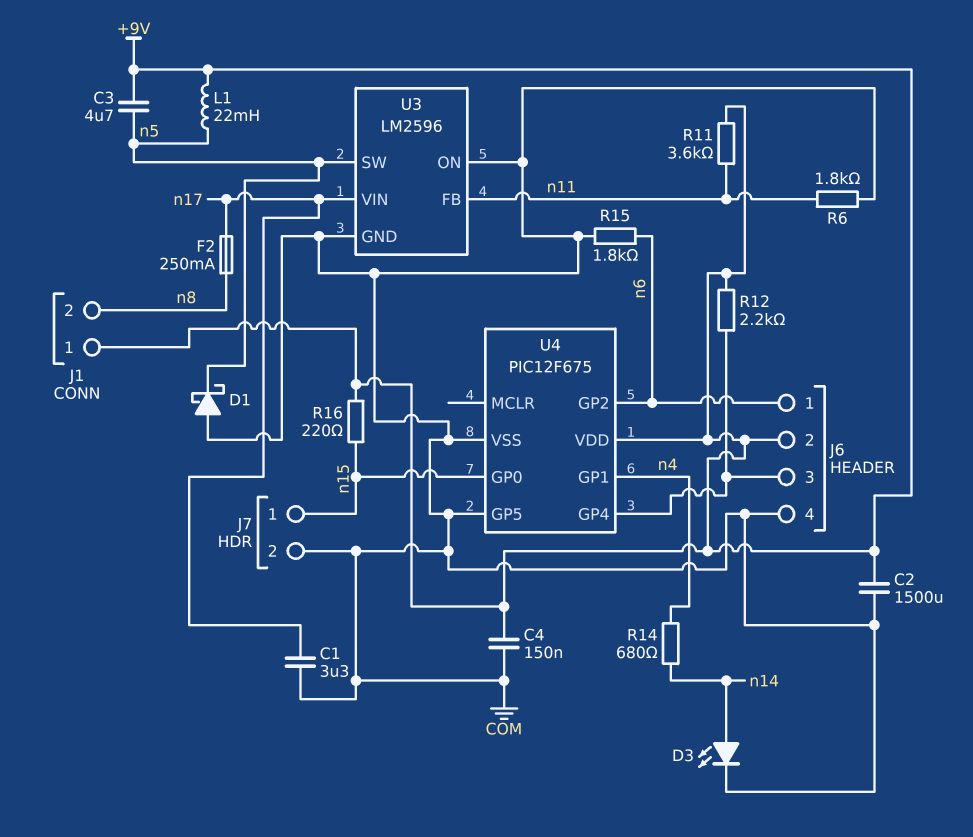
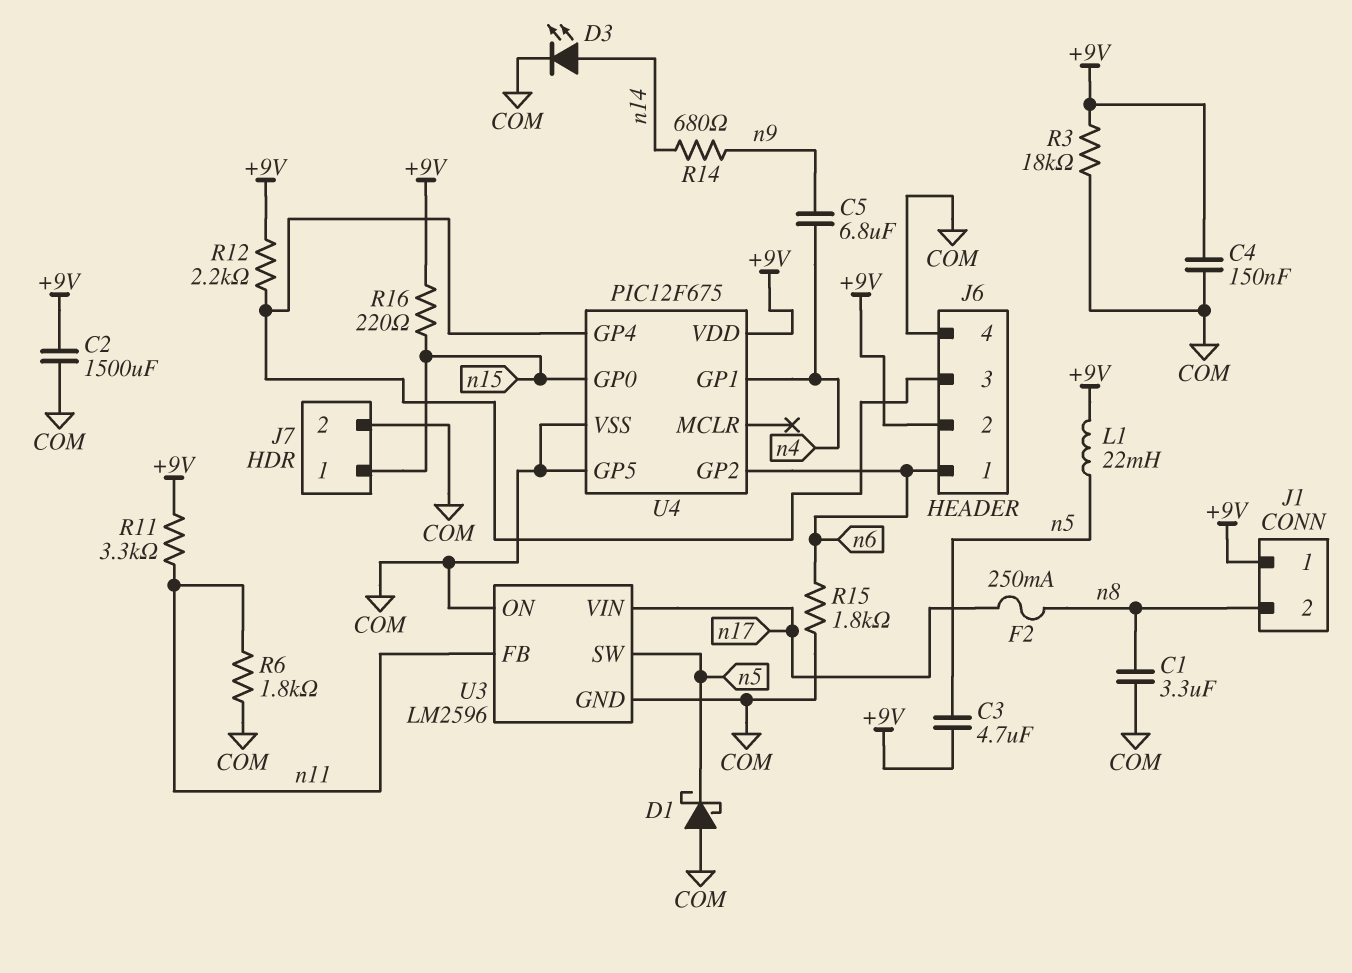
C1: 3.3uF (COM, n17) -> 3.3uF (COM, n8)
C5: none -> 6.8uF (n4, n9)
R3: none -> 18k (+9V, COM)
R11: 3.6k (+9V, n11) -> 3.3k (+9V, n11)
R14: 680 (n4, n14) -> 680 (n9, n14)

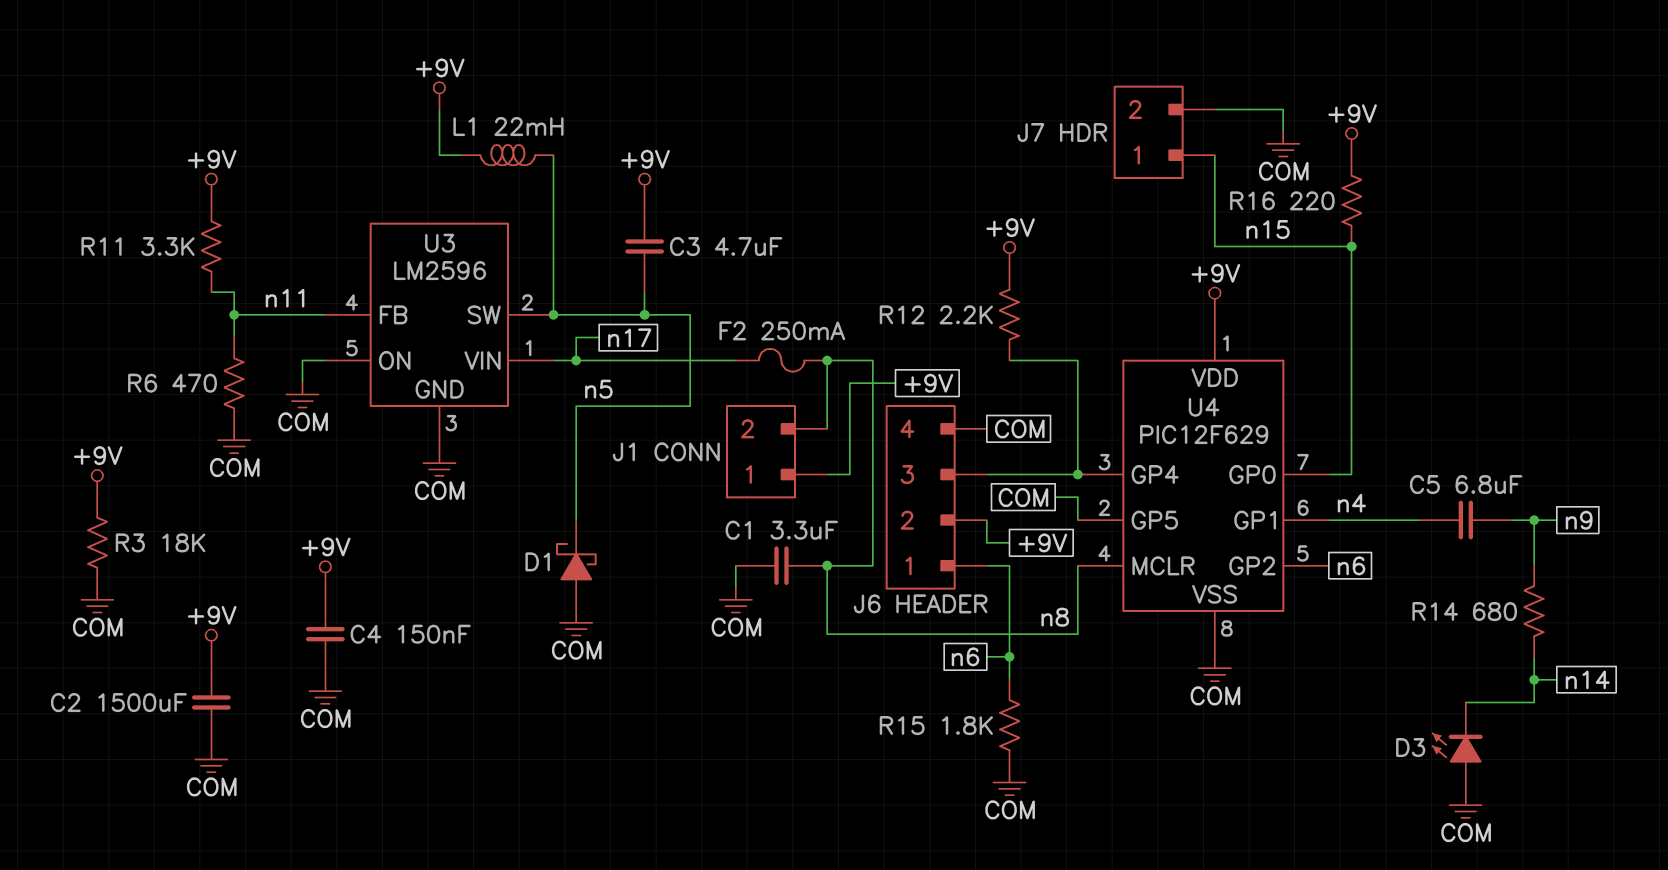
D3: LED (A n14, K COM) -> LED (A COM, K n14)
R6: 1.8k (COM, n11) -> 470 (COM, n11)
U4: PIC12F675 -> PIC12F629
U4 pin MCLR: none -> n8

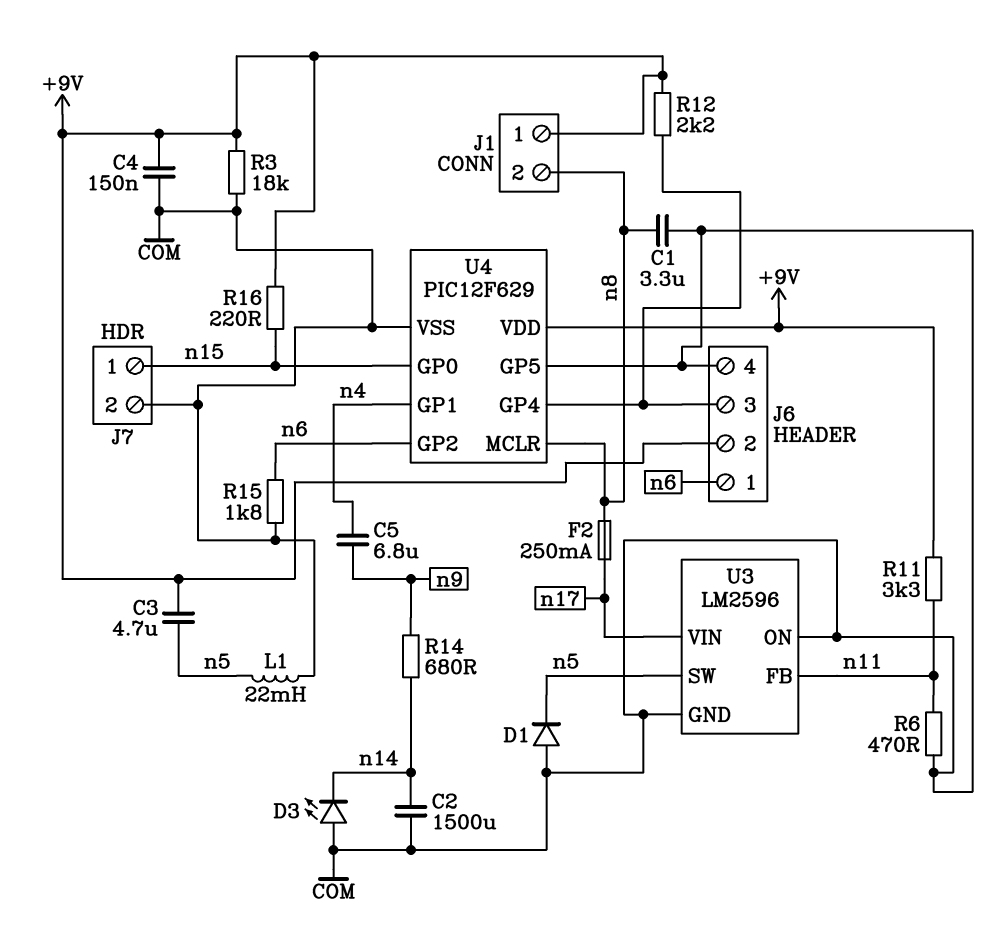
C2: 1500uF (+9V, COM) -> 1500uF (COM, n14)
D1: schottky (A COM, K n5) -> diode (A COM, K n5)
L1: 22mH (+9V, n5) -> 22mH (COM, n5)

